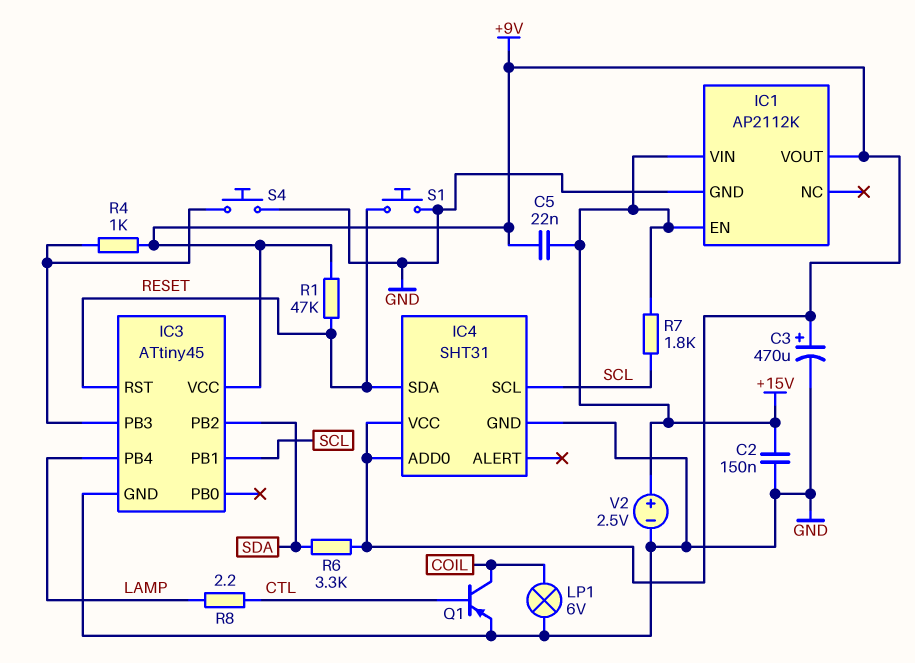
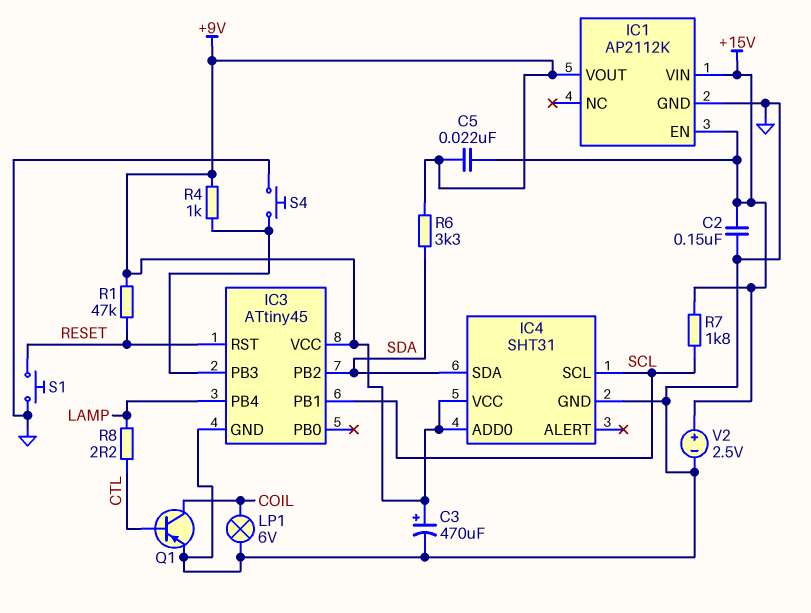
IC4 pin SDA: RESET -> SDA

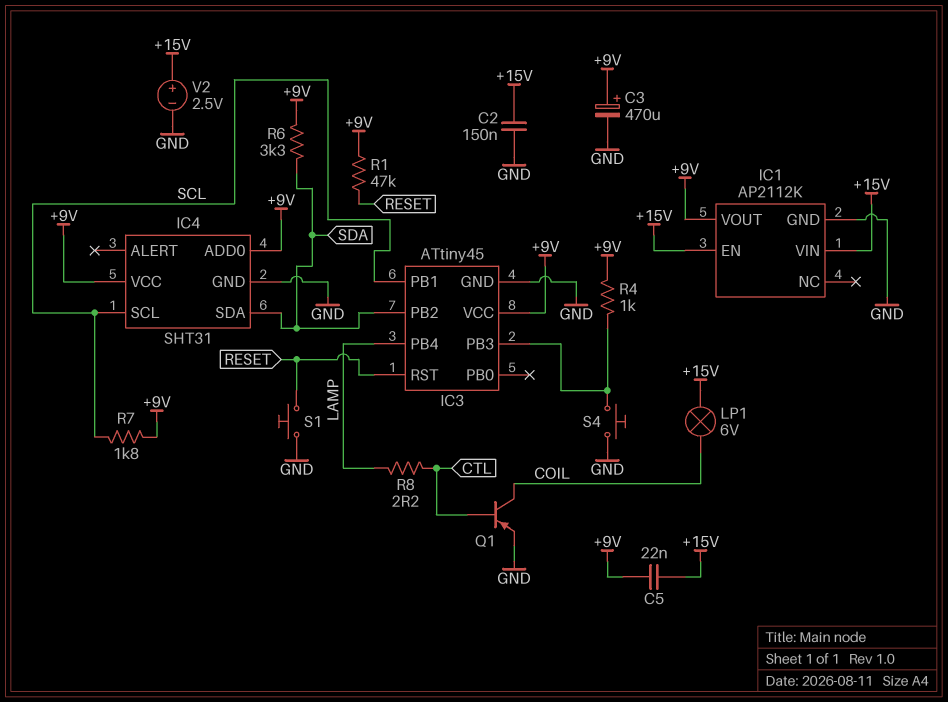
LP1: lamp 6V (COIL, GND) -> lamp 6V (+15V, COIL)
R7: 1.8k (+15V, SCL) -> 1.8k (+9V, SCL)

